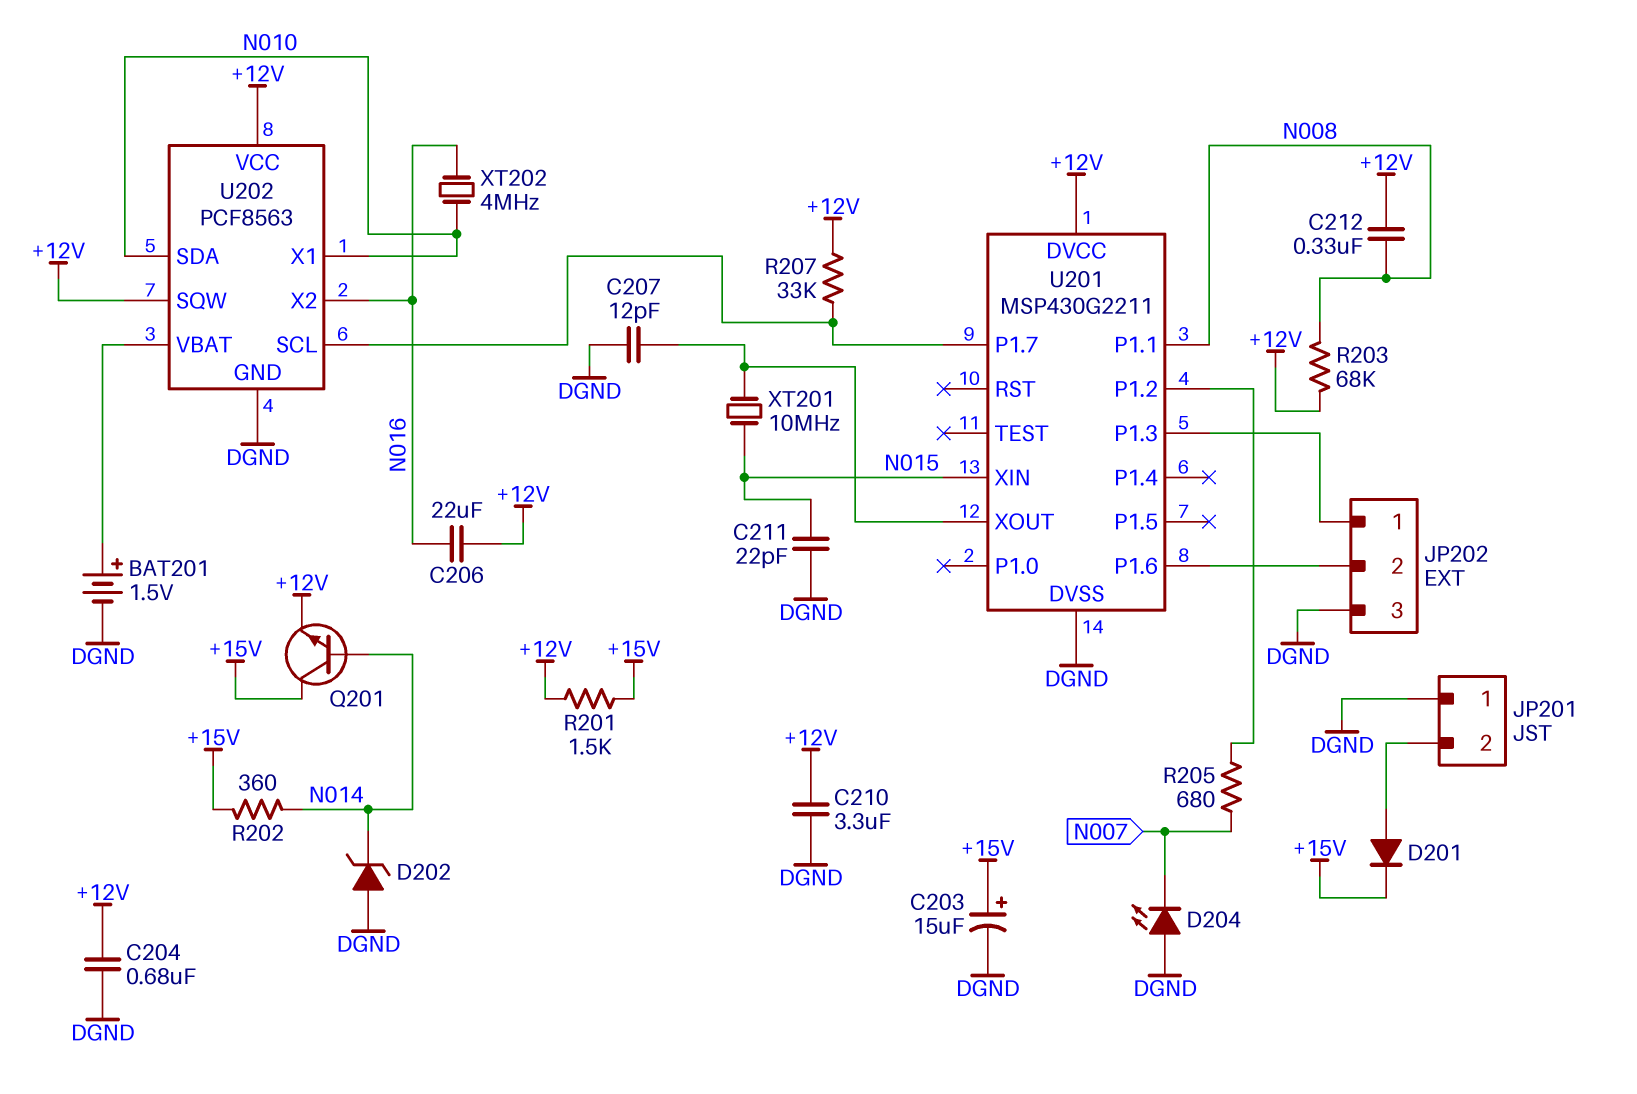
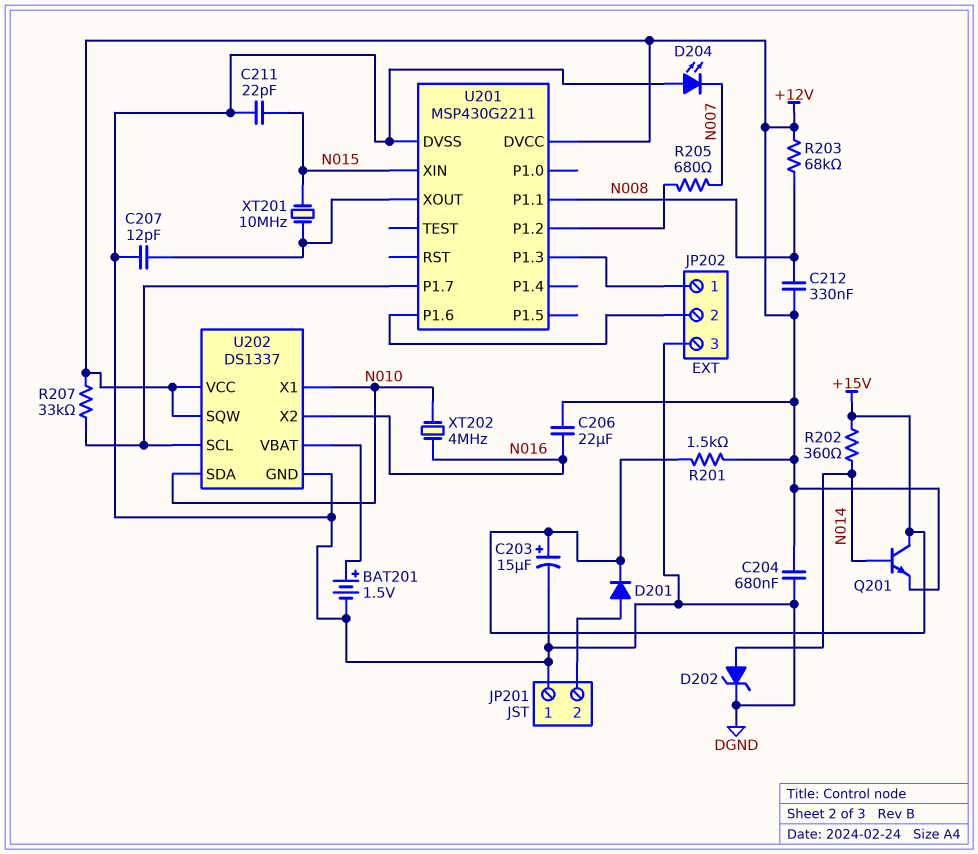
C210: 3.3uF (+12V, DGND) -> none
D202: zener (A DGND, K N014) -> zener (A N014, K DGND)
U202: PCF8563 -> DS1337

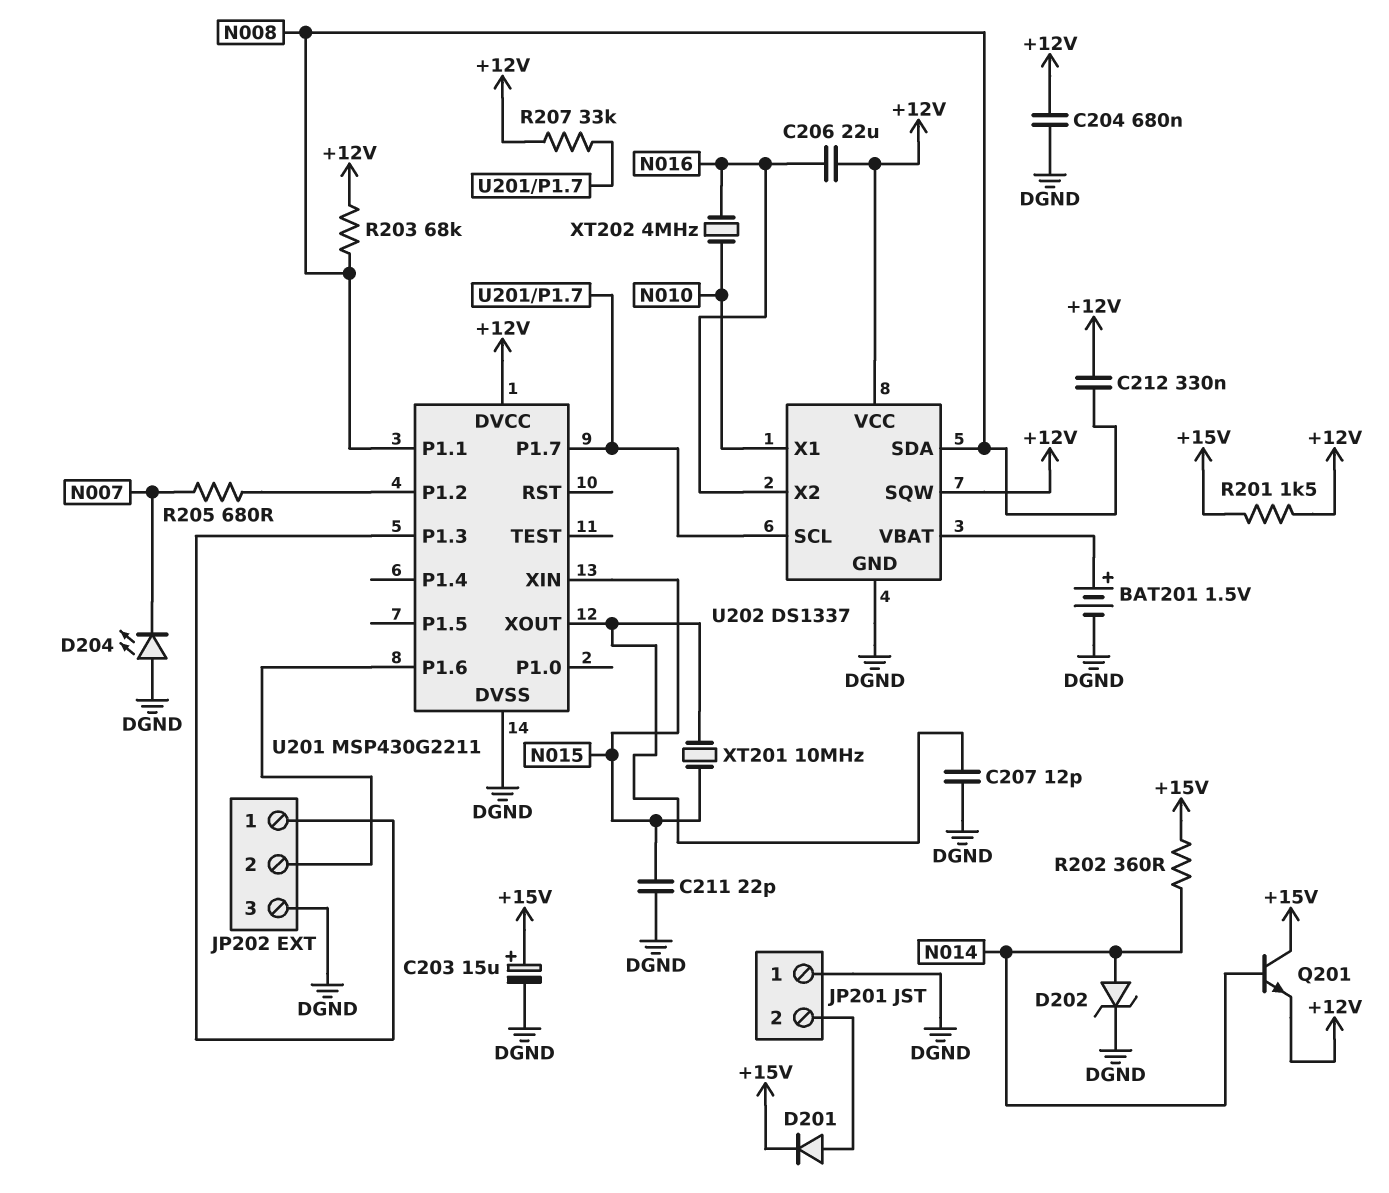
U202 pin SDA: N010 -> N008

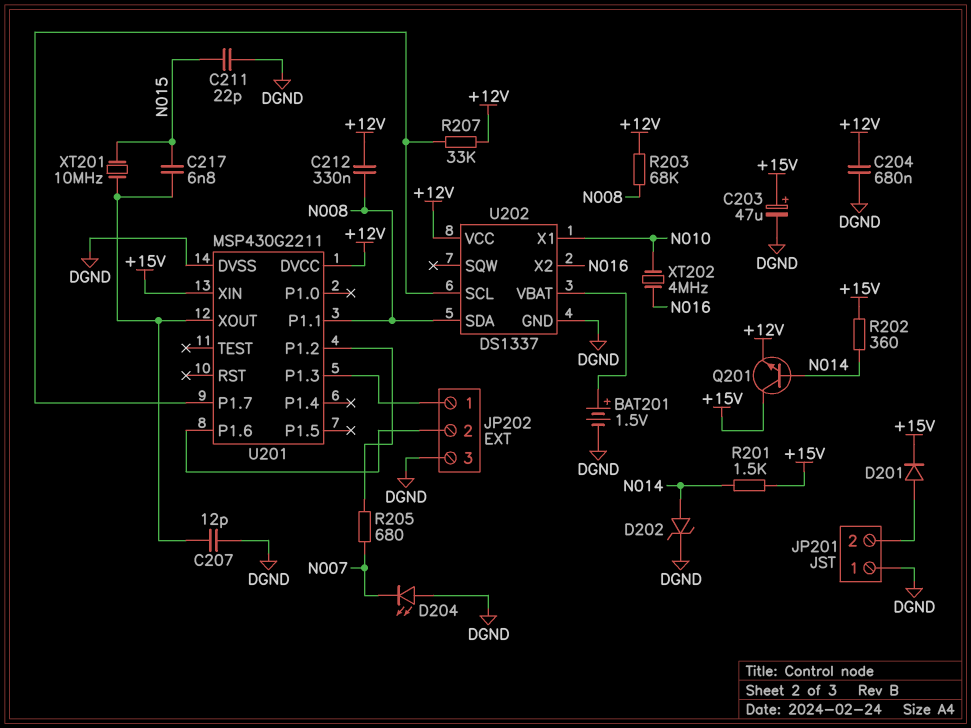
C203: 15uF (plus +15V, minus DGND) -> 47uF (plus +15V, minus DGND)
C206: 22uF (+12V, N016) -> none
C217: none -> 6.8nF (N015, U201/XOUT)
R201: 1.5k (+12V, +15V) -> 1.5k (+15V, N014)
U201 pin XIN: N015 -> +15V
U202 pin SQW: +12V -> none

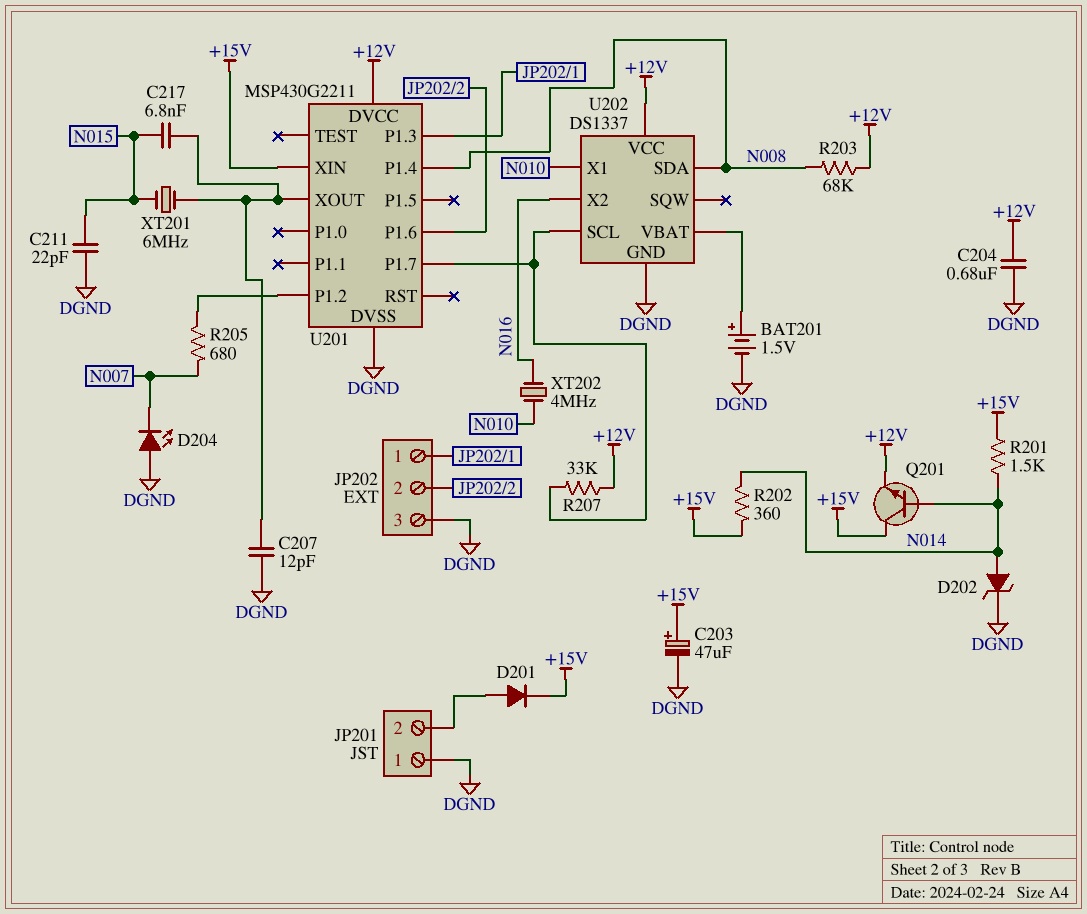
C212: 330nF (+12V, N008) -> none
U201 pin P1.1: N008 -> none
U201 pin P1.4: none -> N008
XT201: 10MHz (N015, U201/XOUT) -> 6MHz (N015, U201/XOUT)

